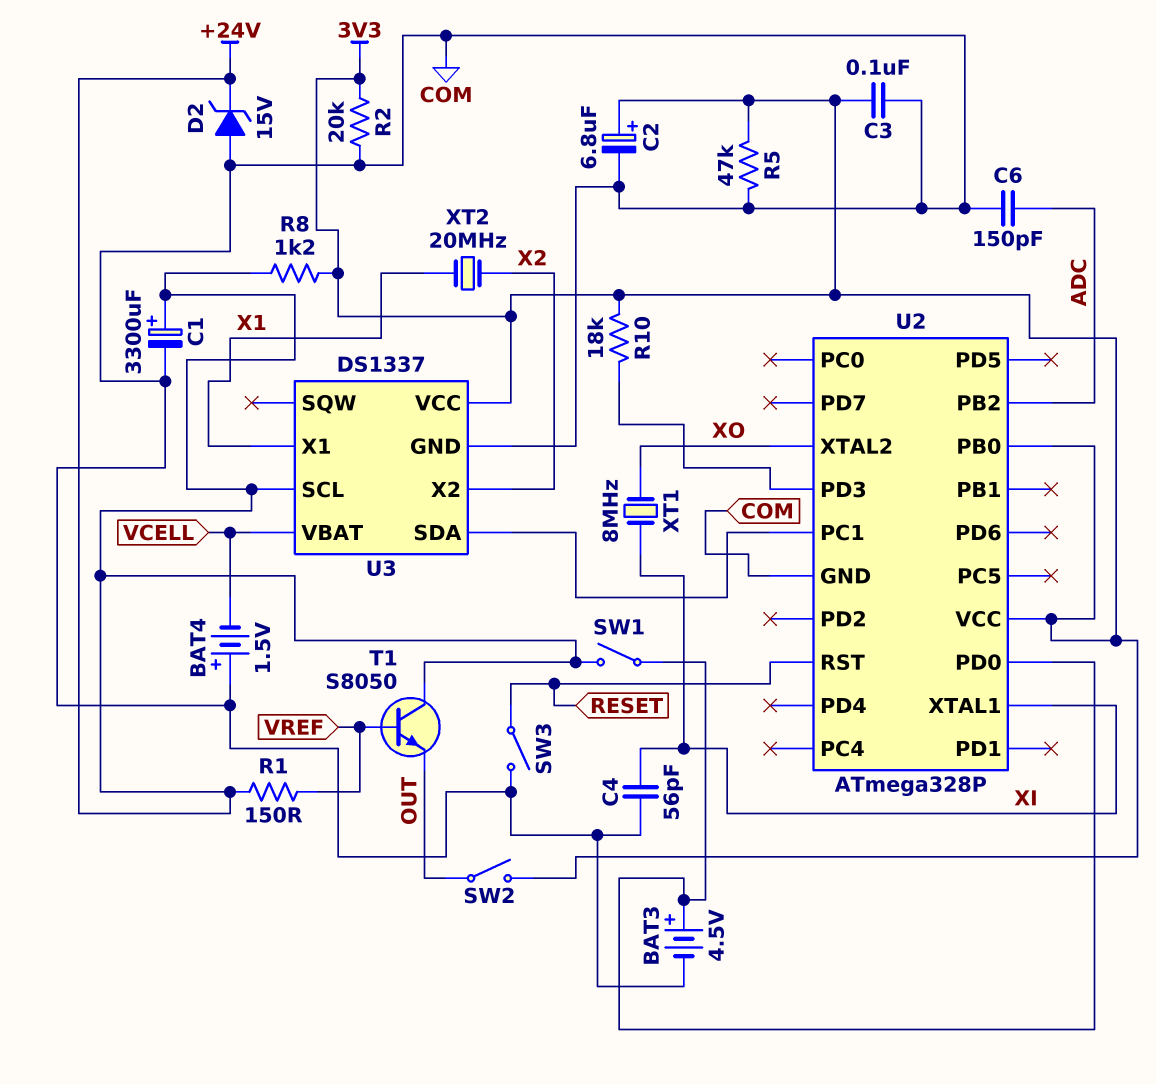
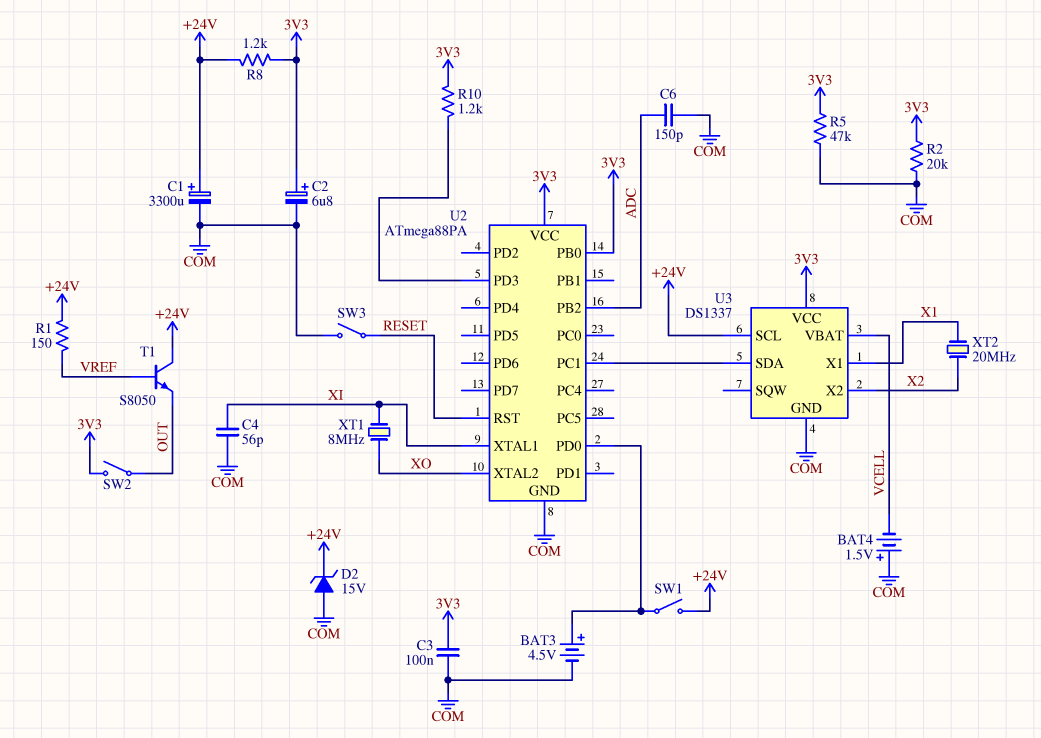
R10: 18k (3V3, U2/PD3) -> 1.2k (3V3, U2/PD3)
U2: ATmega328P -> ATmega88PA

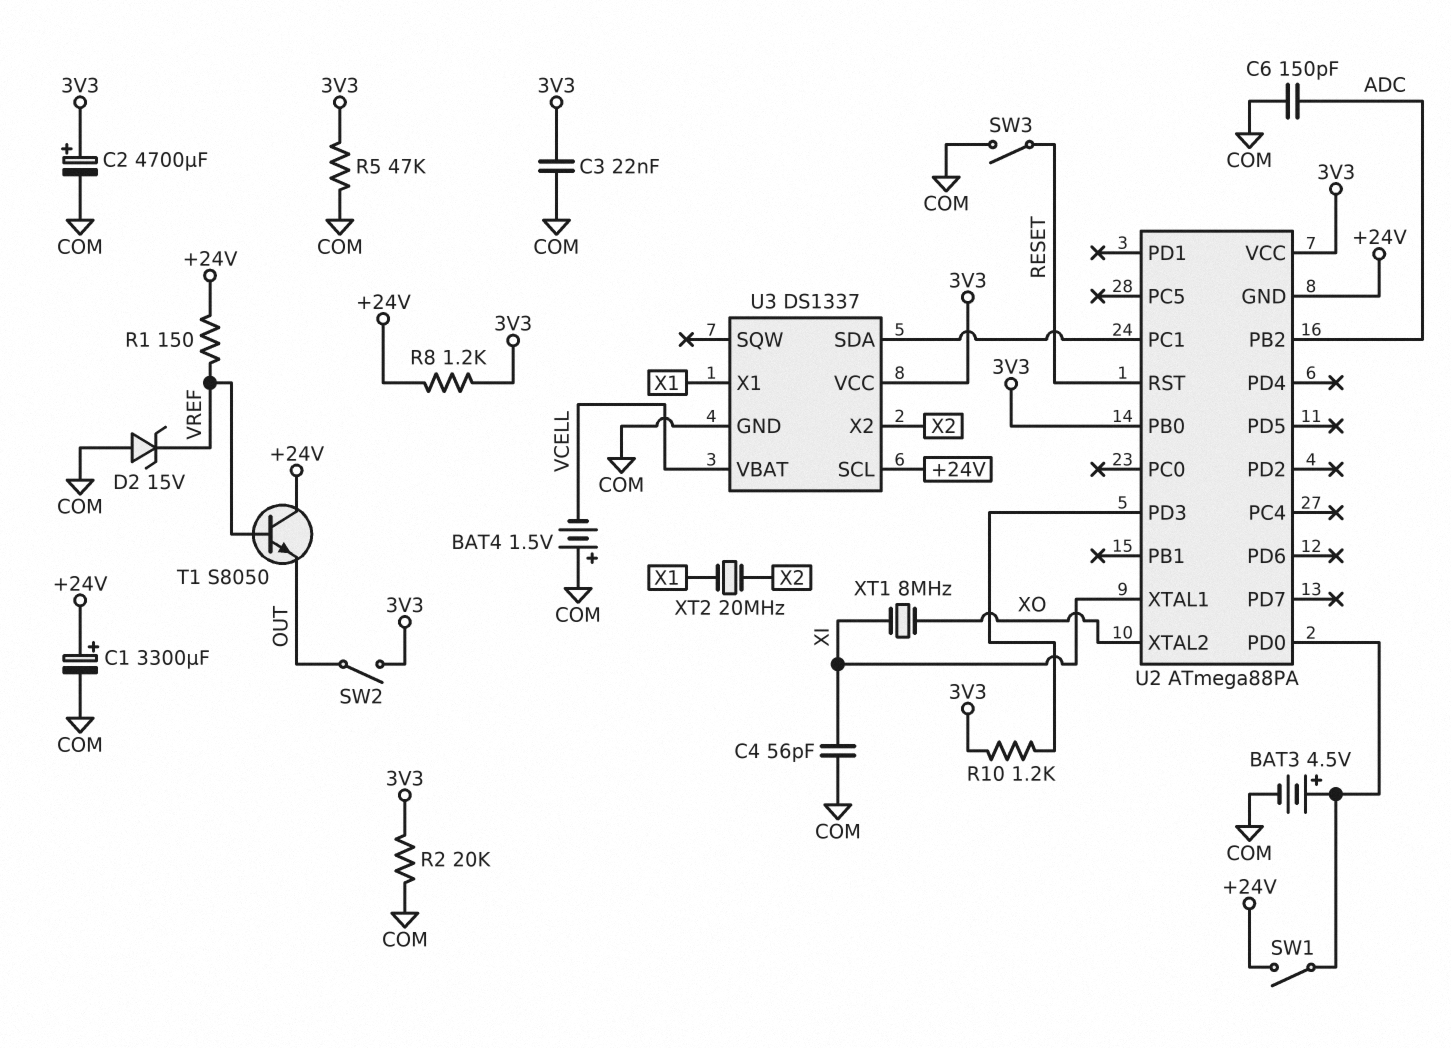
C2: 6.8uF (plus 3V3, minus COM) -> 4700uF (plus 3V3, minus COM)
C3: 100nF (3V3, COM) -> 22nF (3V3, COM)
D2: zener 15V (A COM, K +24V) -> zener 15V (A COM, K VREF)
U2 pin GND: COM -> +24V

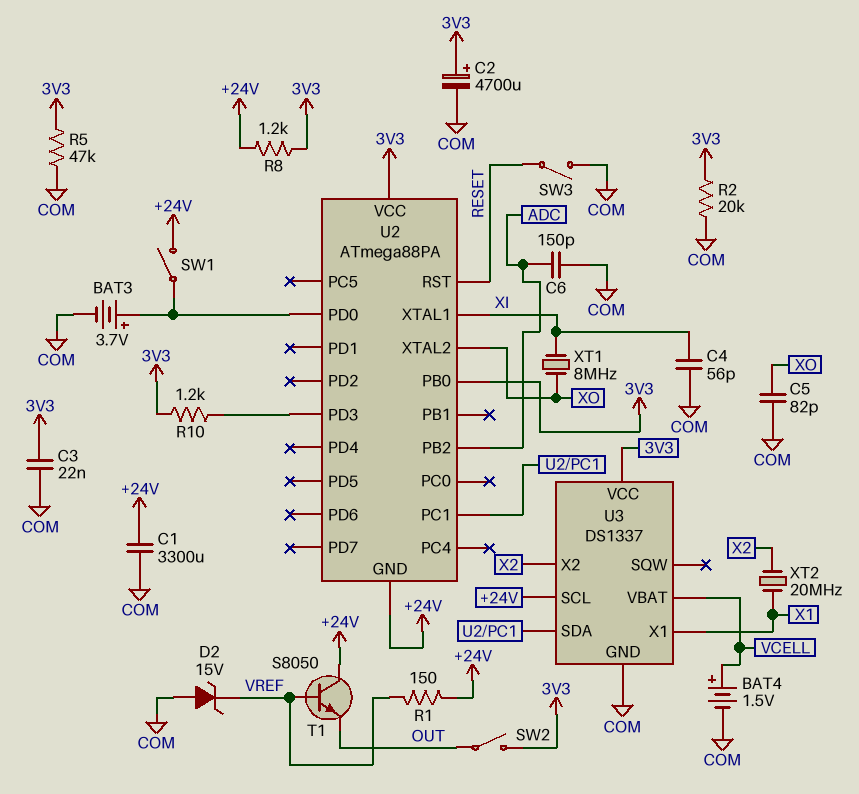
BAT3: 4.5V (plus U2/PD0, minus COM) -> 3.7V (plus U2/PD0, minus COM)
BAT4: 1.5V (plus COM, minus VCELL) -> 1.5V (plus VCELL, minus COM)
C1: 3300uF (plus +24V, minus COM) -> 3300uF (+24V, COM)
C5: none -> 82pF (COM, XO)

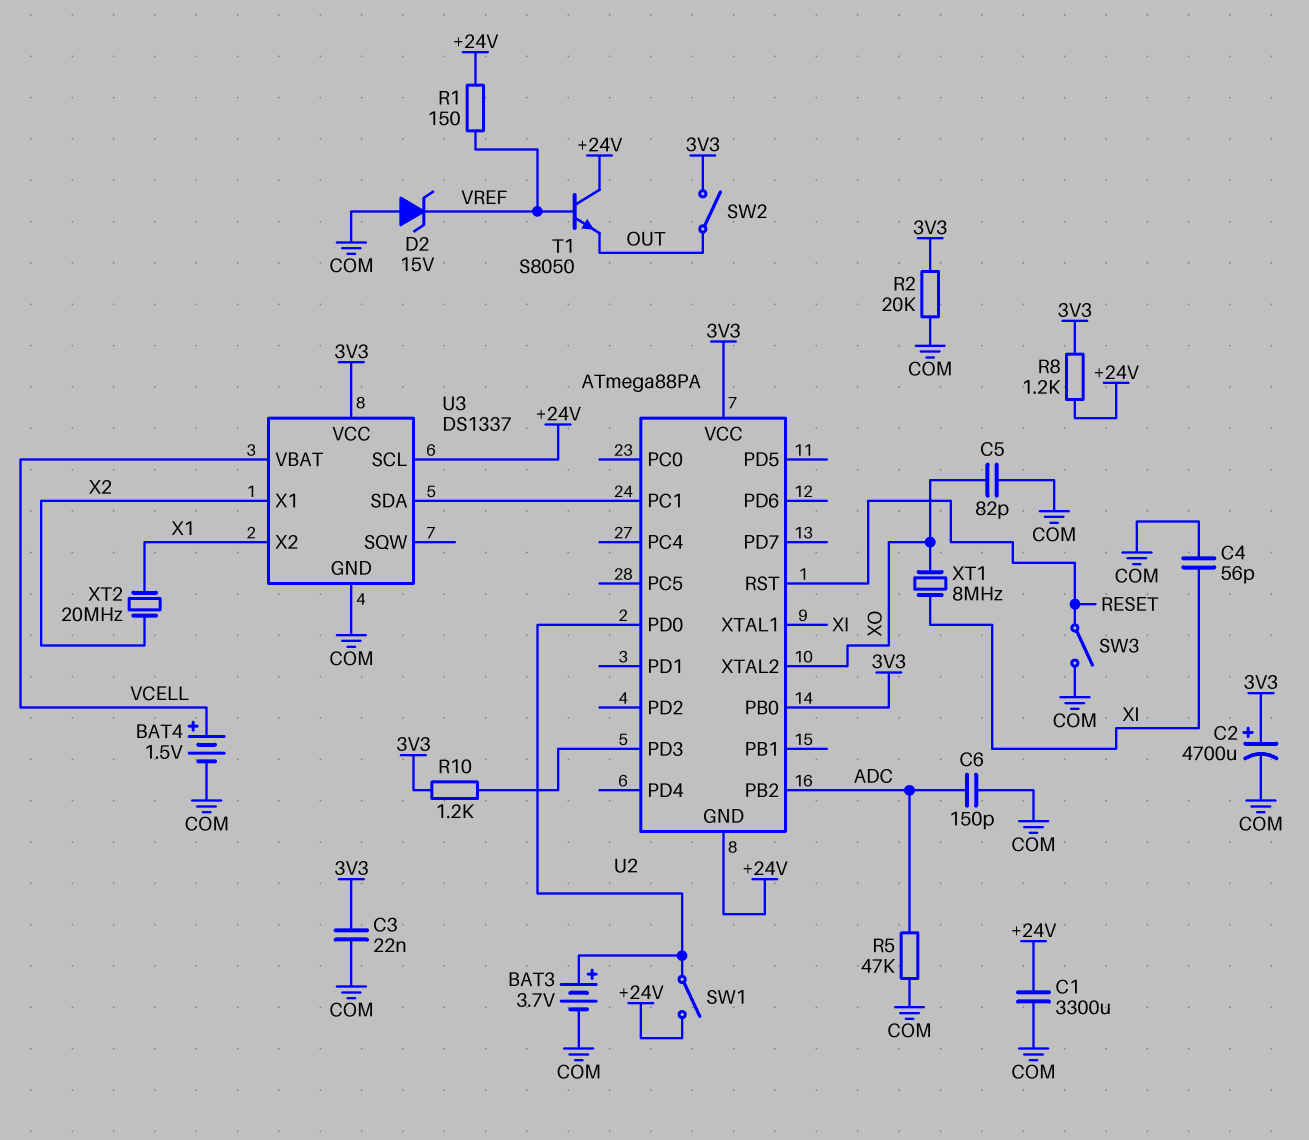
R5: 47k (3V3, COM) -> 47k (ADC, COM)
U3 pin X1: X1 -> X2
U3 pin X2: X2 -> X1

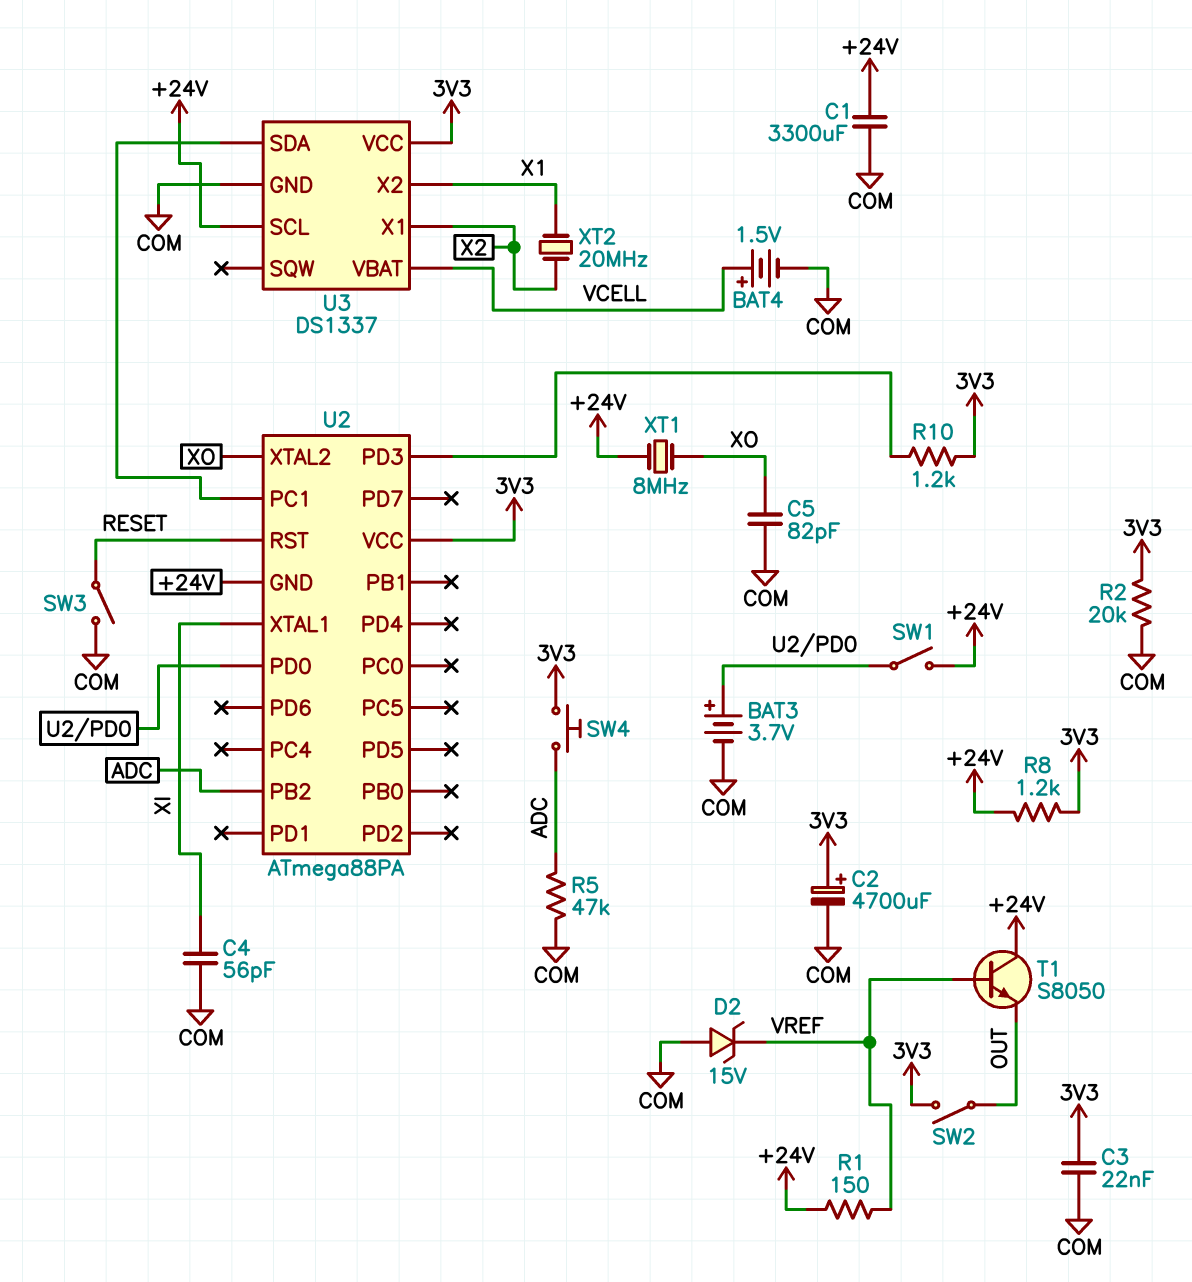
C6: 150pF (ADC, COM) -> none
SW4: none -> button (3V3, ADC)
U2 pin PB0: 3V3 -> none
XT1: 8MHz (XI, XO) -> 8MHz (+24V, XO)

